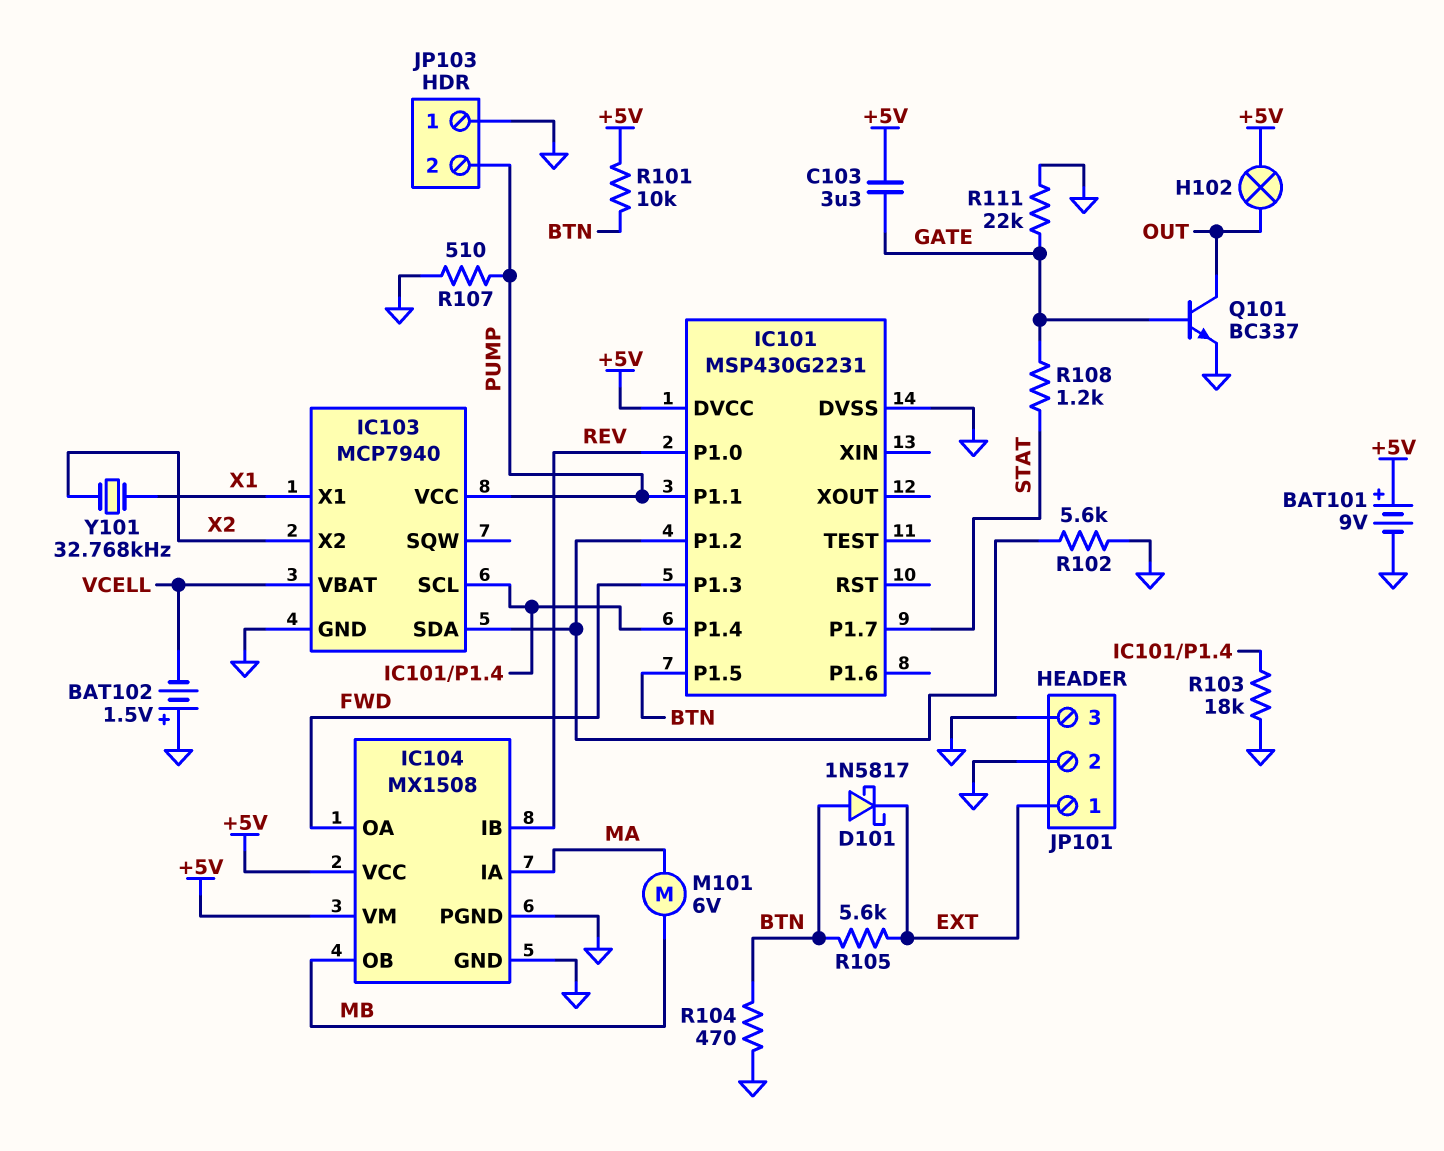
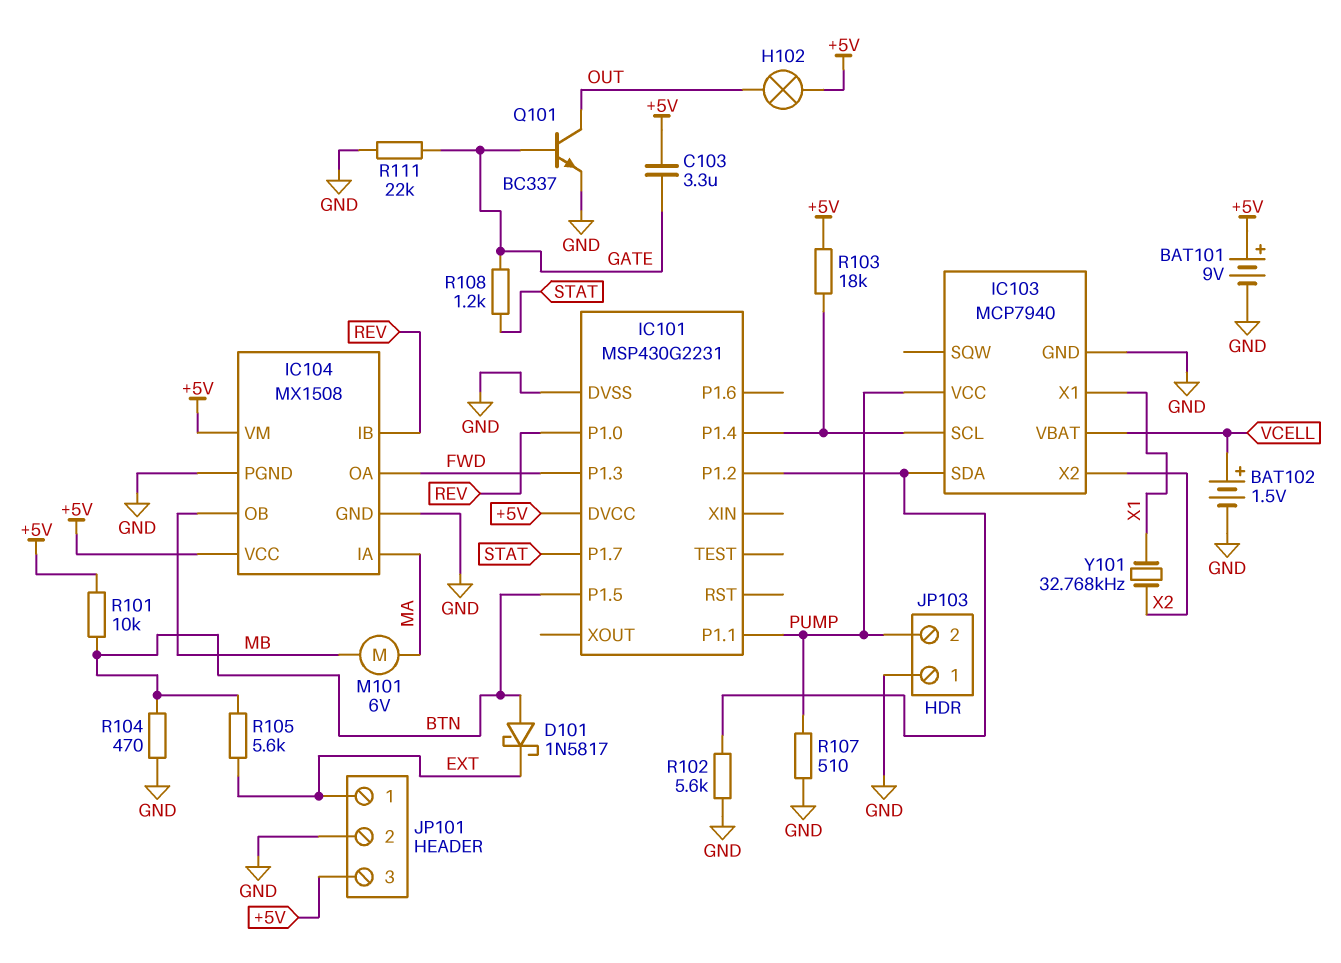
BAT102: 1.5V (plus GND, minus VCELL) -> 1.5V (plus VCELL, minus GND)
JP101 pin 3: GND -> +5V
R103: 18k (GND, IC101/P1.4) -> 18k (+5V, IC101/P1.4)

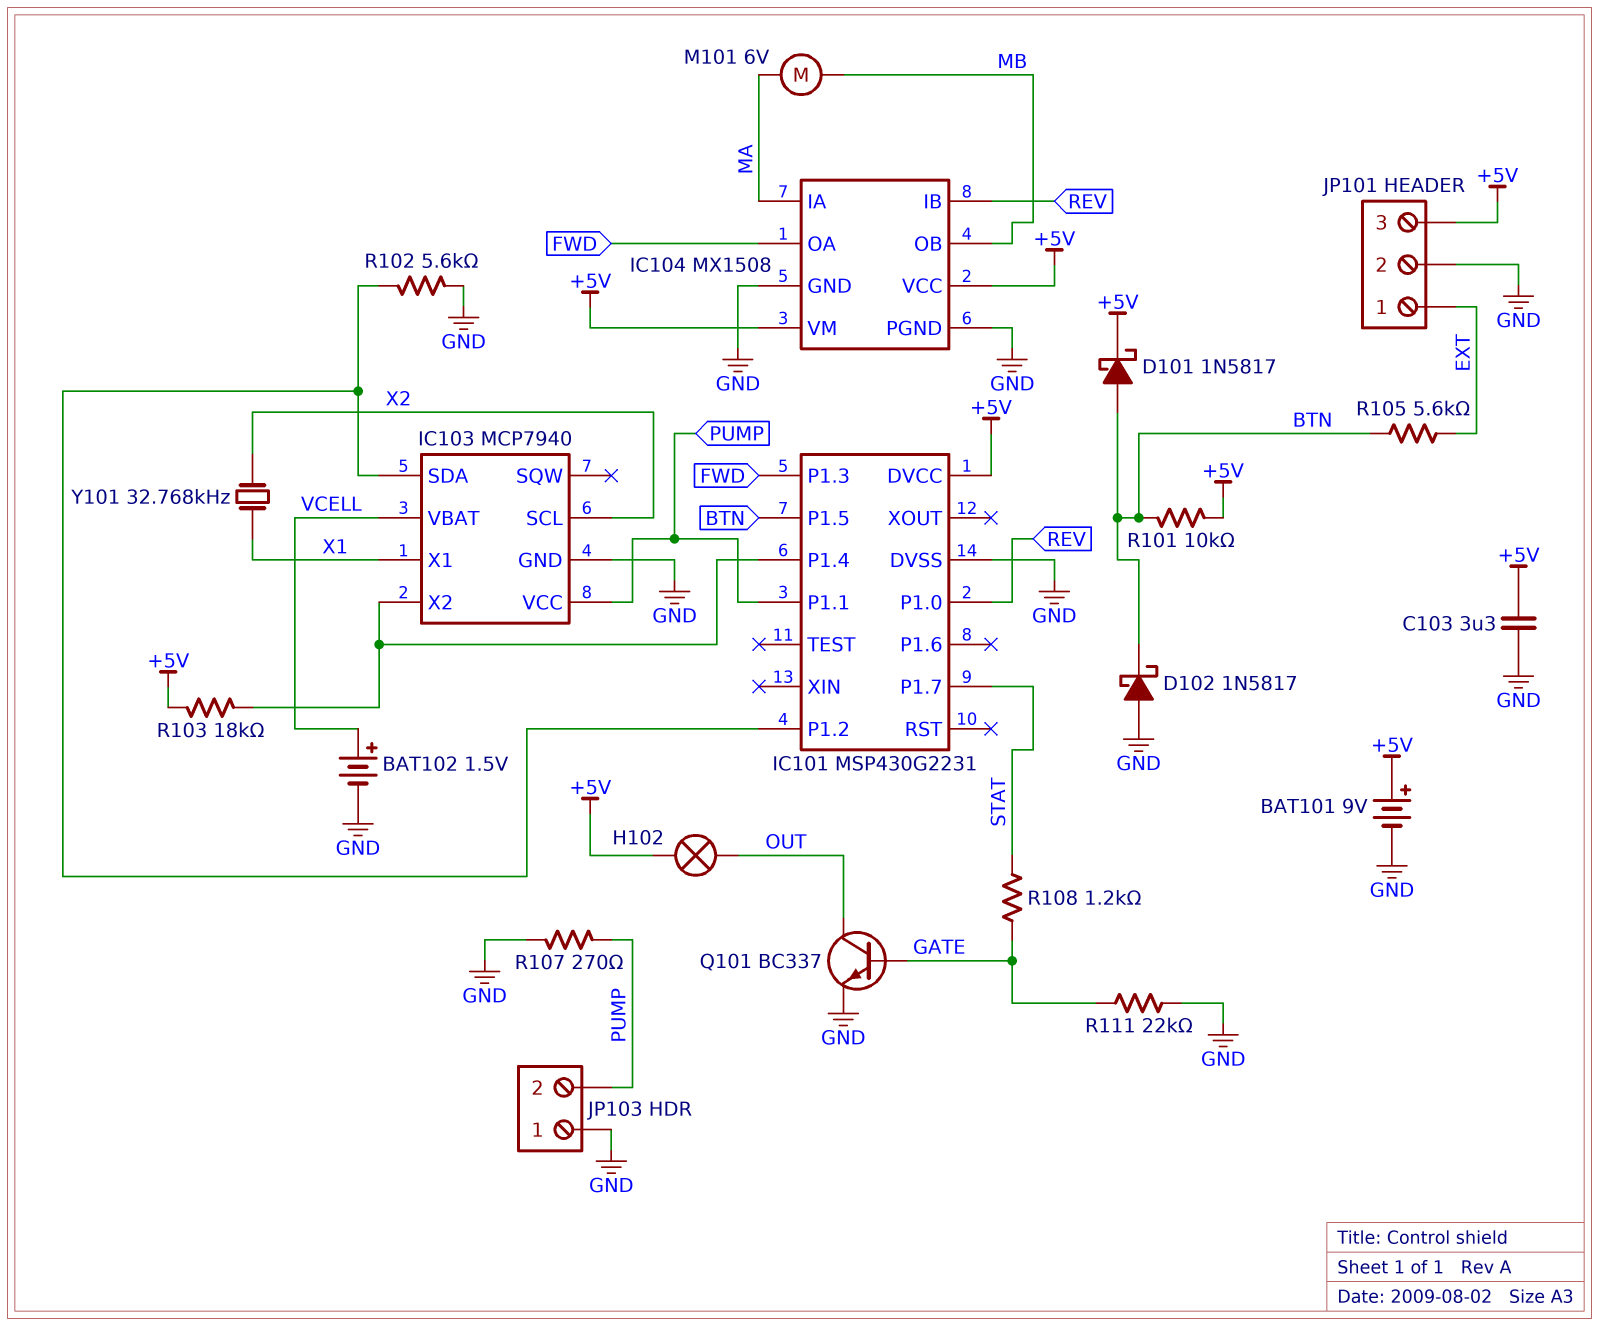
C103: 3.3uF (+5V, GATE) -> 3.3uF (+5V, GND)
D101: schottky 1N5817 (A BTN, K EXT) -> schottky 1N5817 (A BTN, K +5V)
D102: none -> schottky 1N5817 (A GND, K BTN)
IC103 pin SCL: IC101/P1.4 -> X2
IC103 pin X2: X2 -> IC101/P1.4
R104: 470 (BTN, GND) -> none
R107: 510 (GND, PUMP) -> 270 (GND, PUMP)

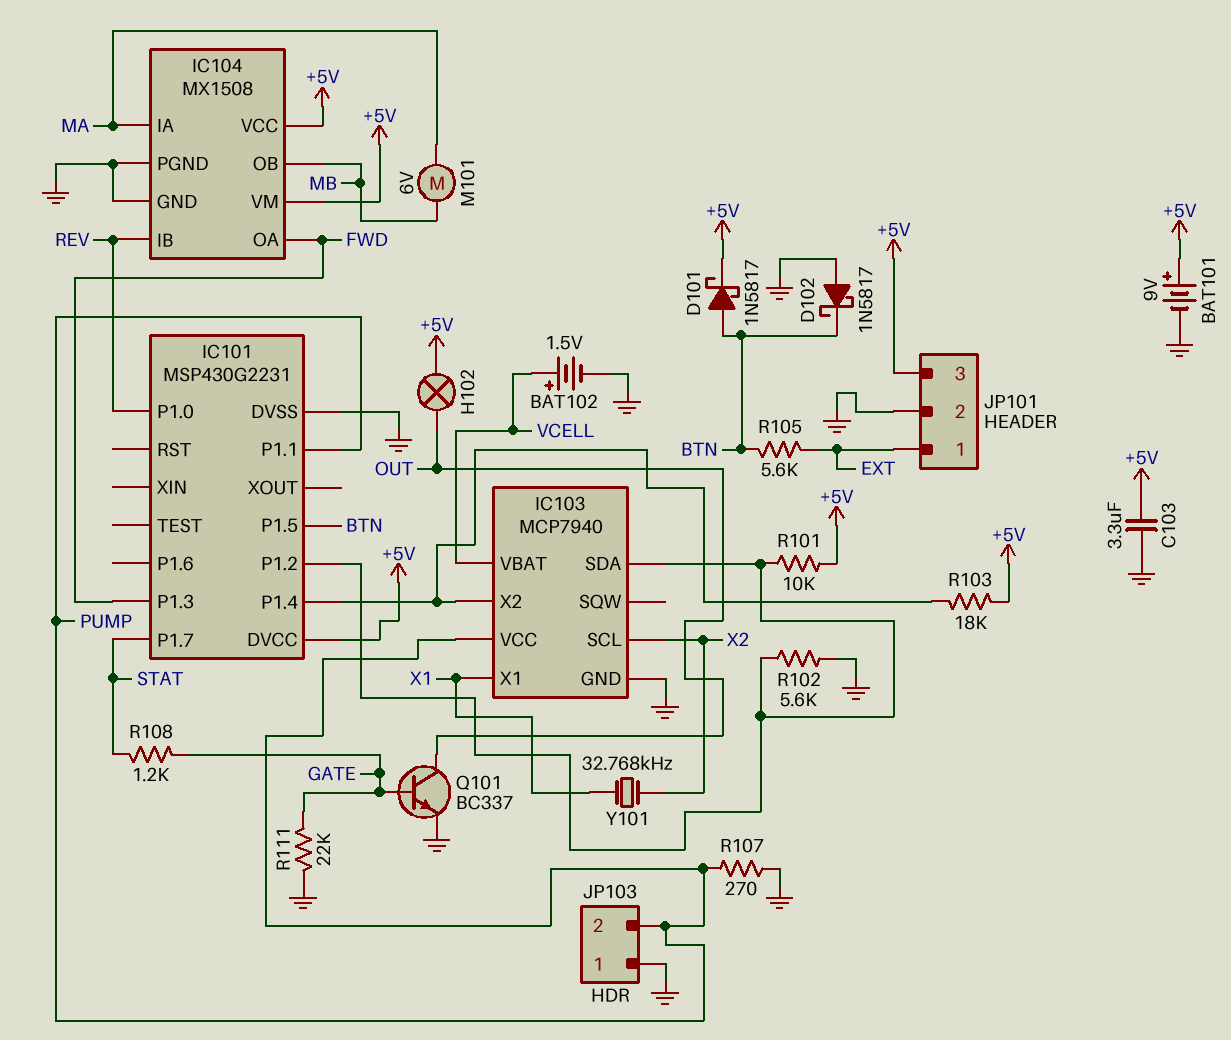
R101: 10k (+5V, BTN) -> 10k (+5V, IC101/P1.2)

